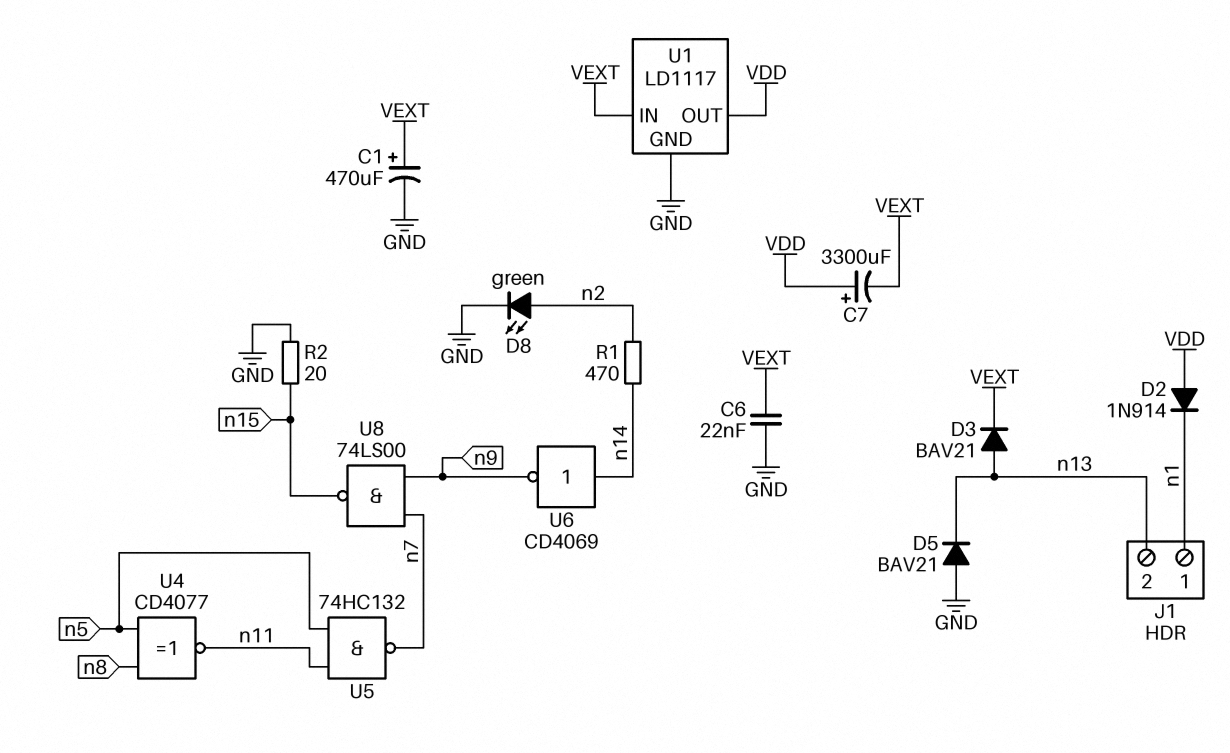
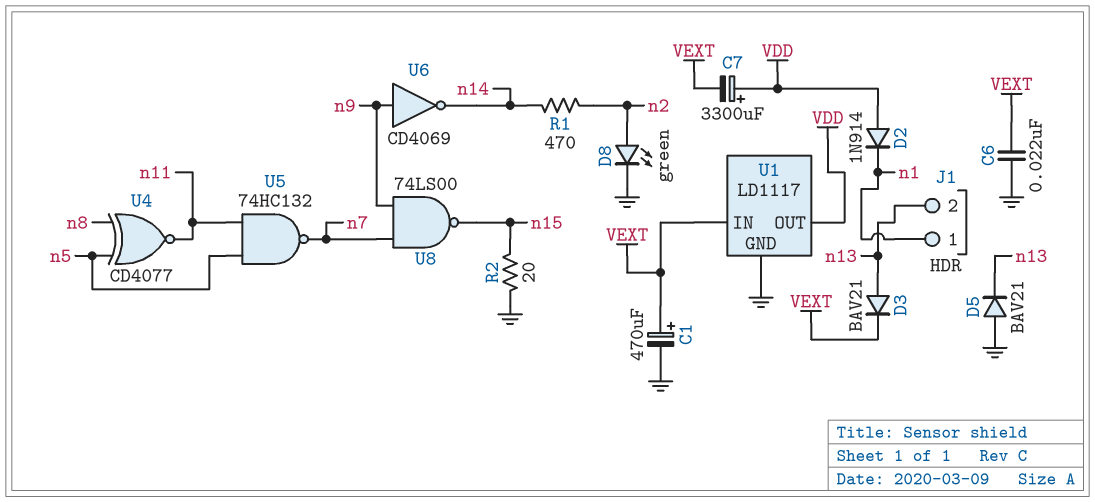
U6: NOT CD4069 (in n14, out n9) -> NOT CD4069 (in n9, out n14)

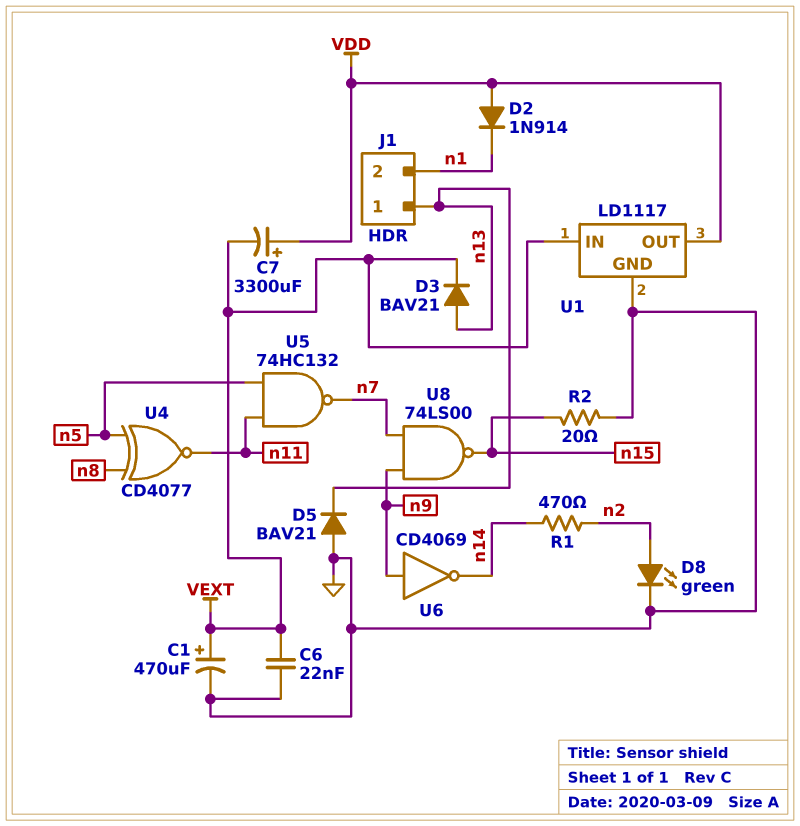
J1 pin 1: n1 -> n13
J1 pin 2: n13 -> n1

